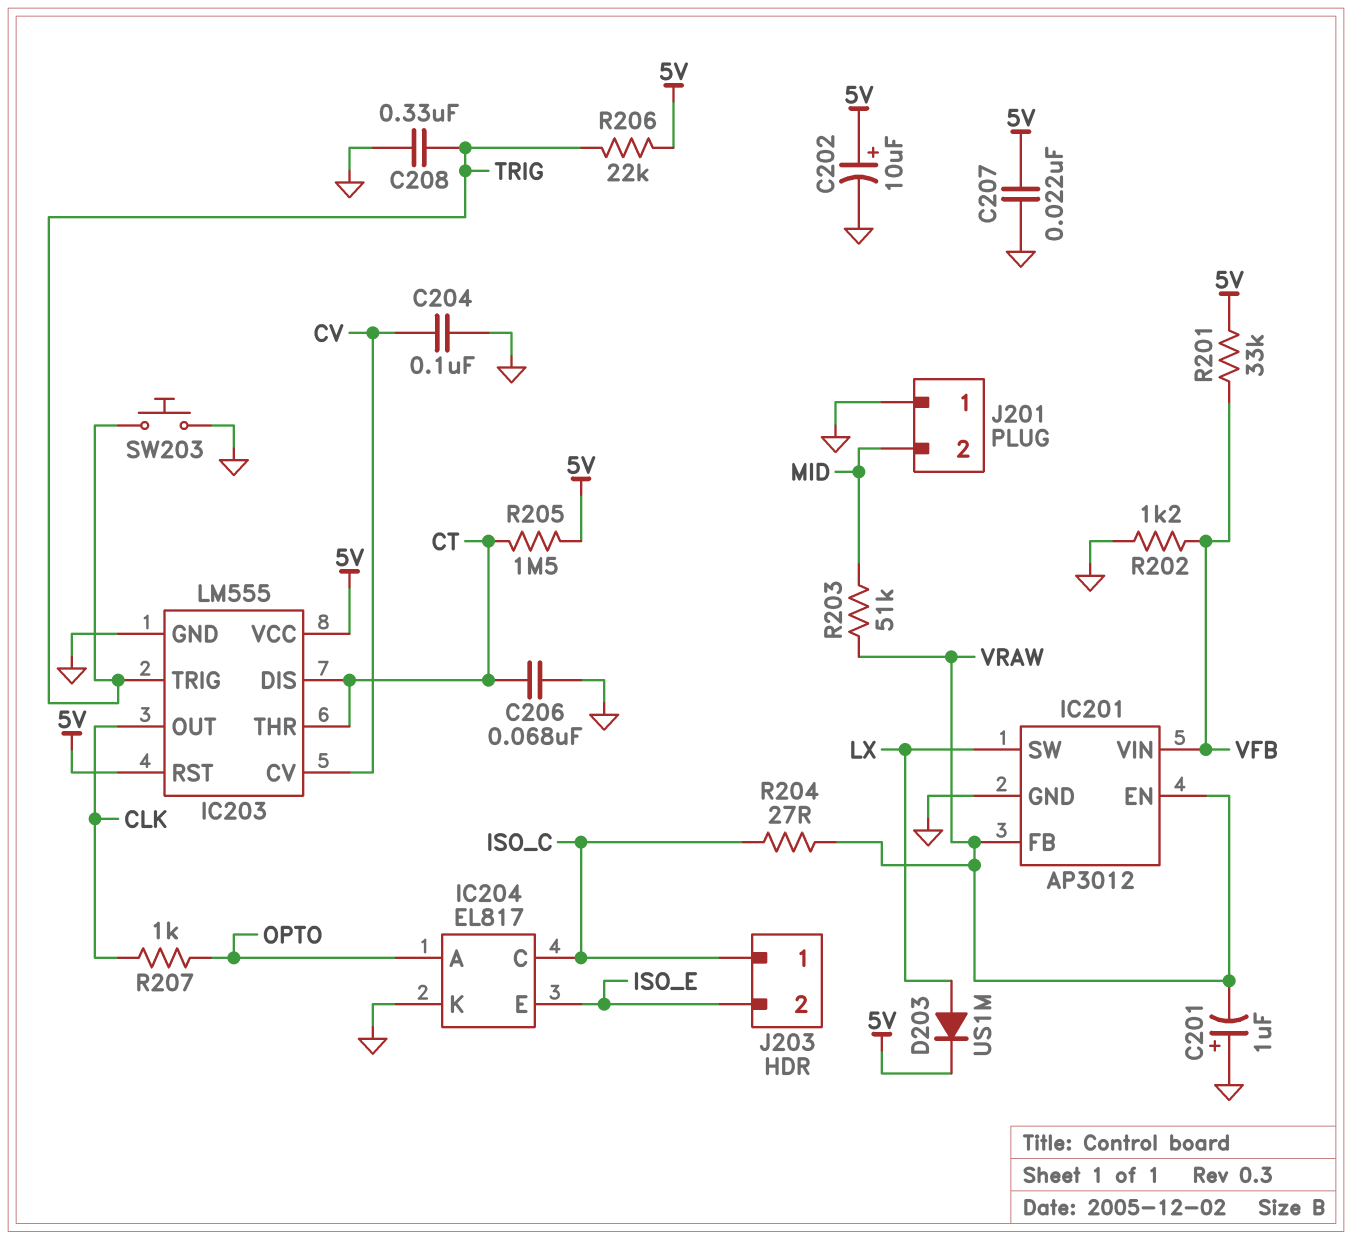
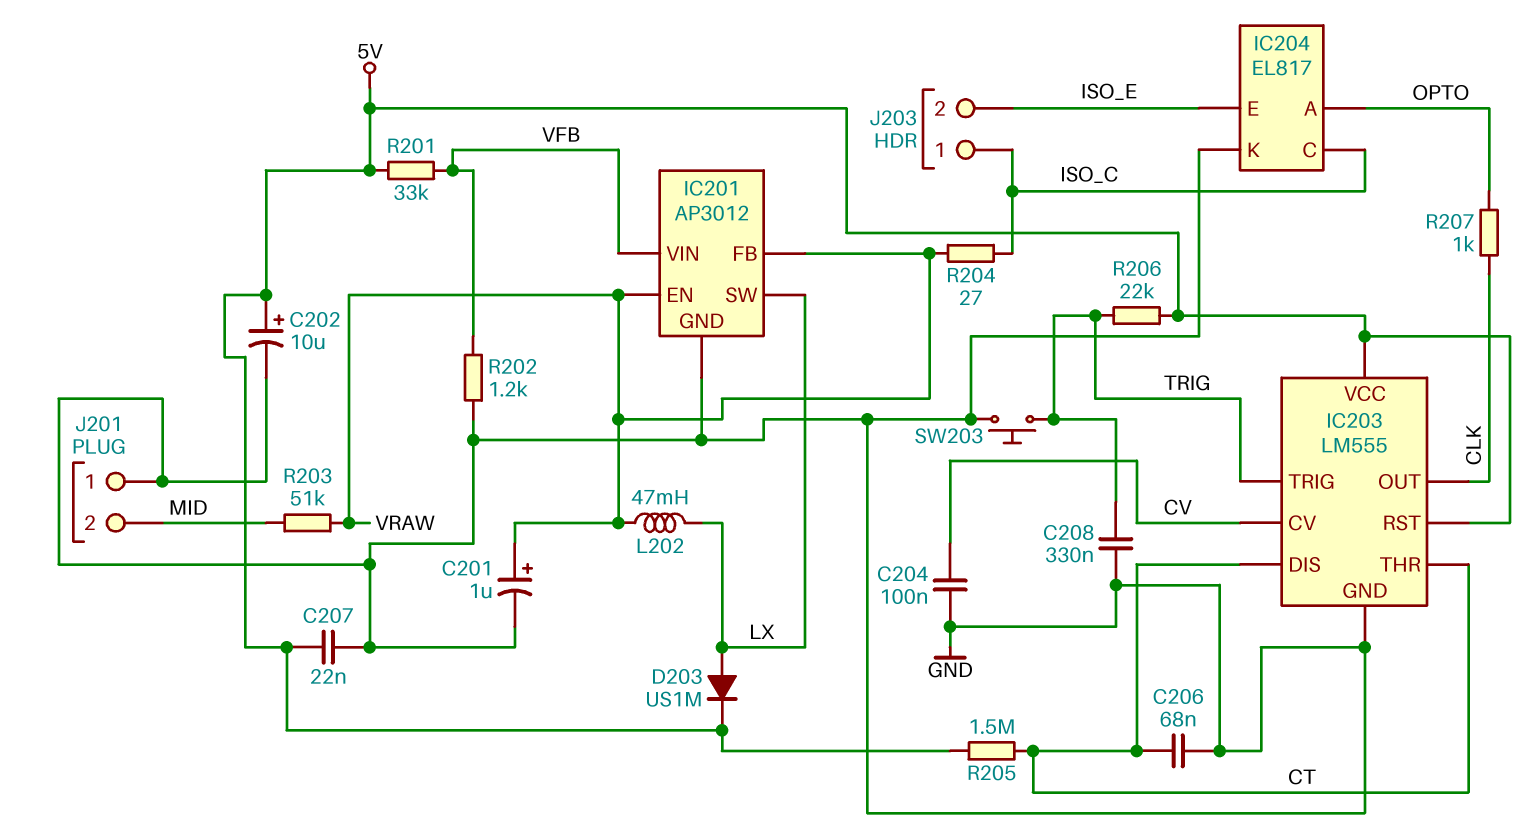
C201: 1uF (plus GND, minus VRAW) -> 1uF (plus VRAW, minus GND)
L202: none -> 47mH (LX, VRAW)

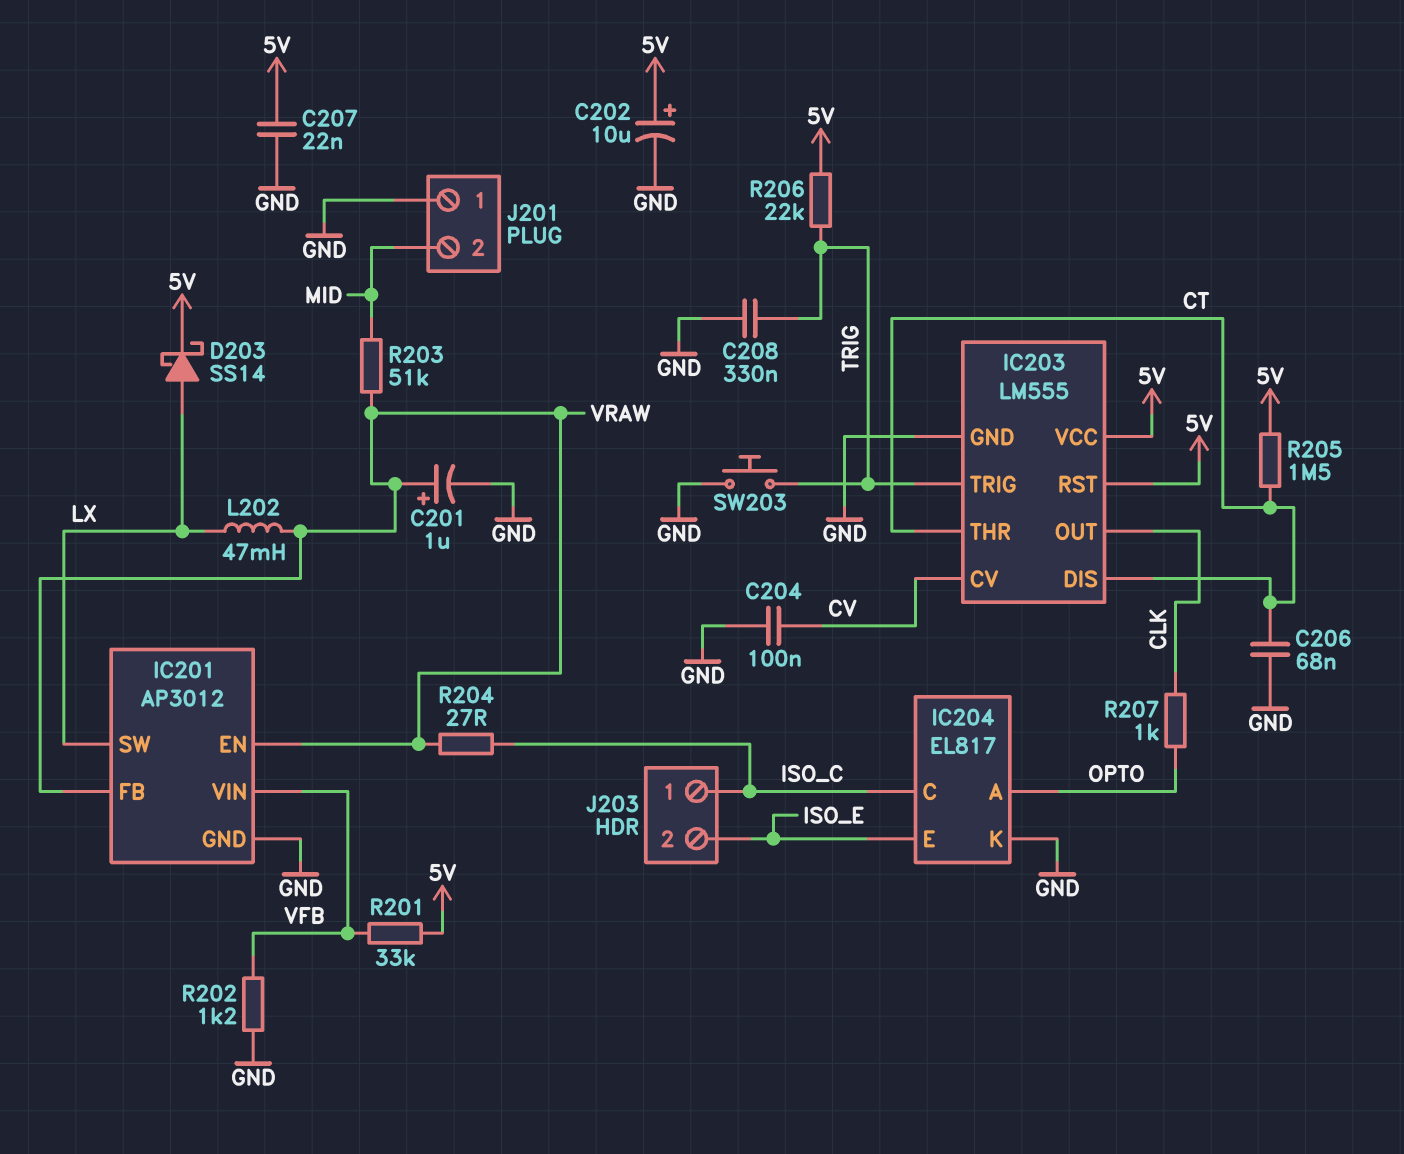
D203: diode US1M (A LX, K 5V) -> schottky SS14 (A LX, K 5V)

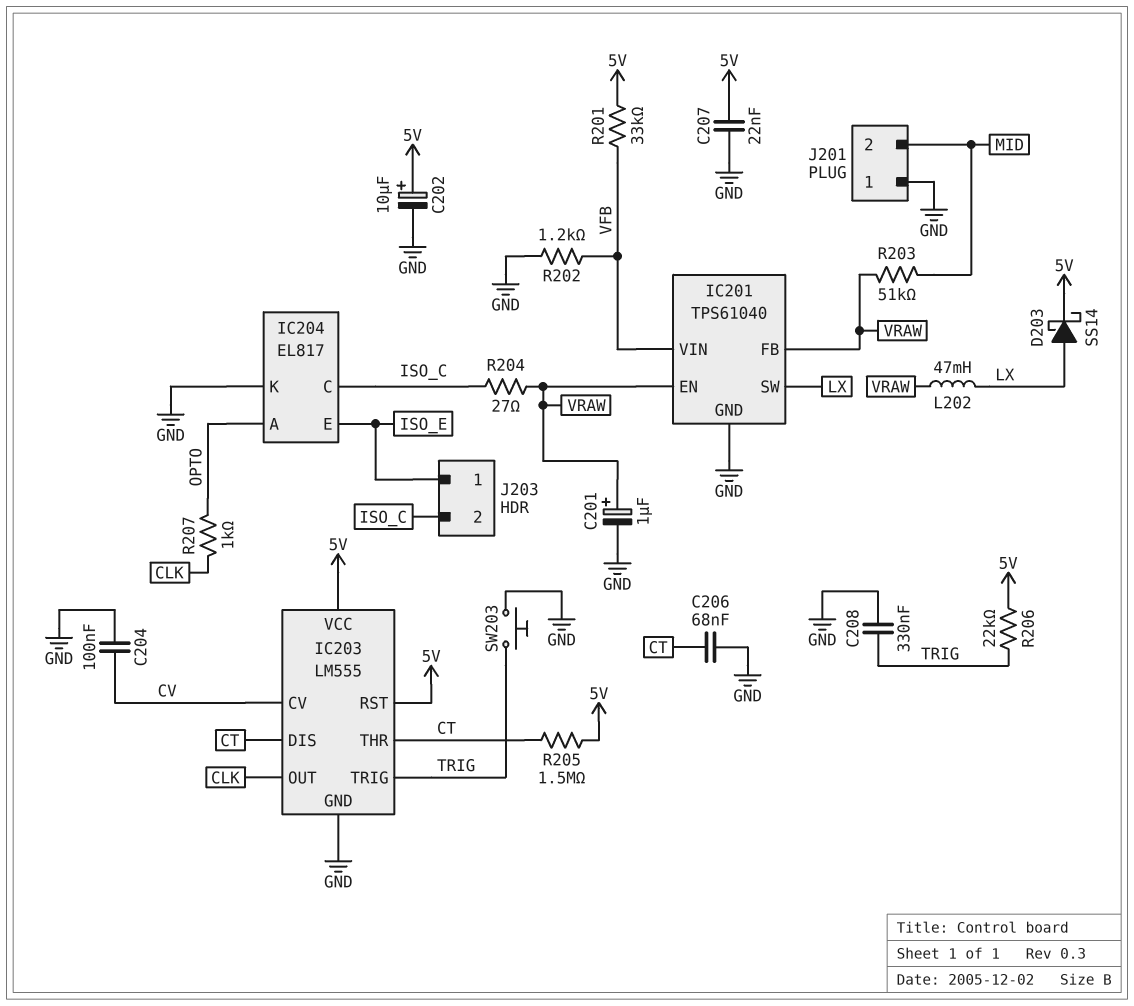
IC201: AP3012 -> TPS61040
J203 pin 1: ISO_C -> ISO_E
J203 pin 2: ISO_E -> ISO_C

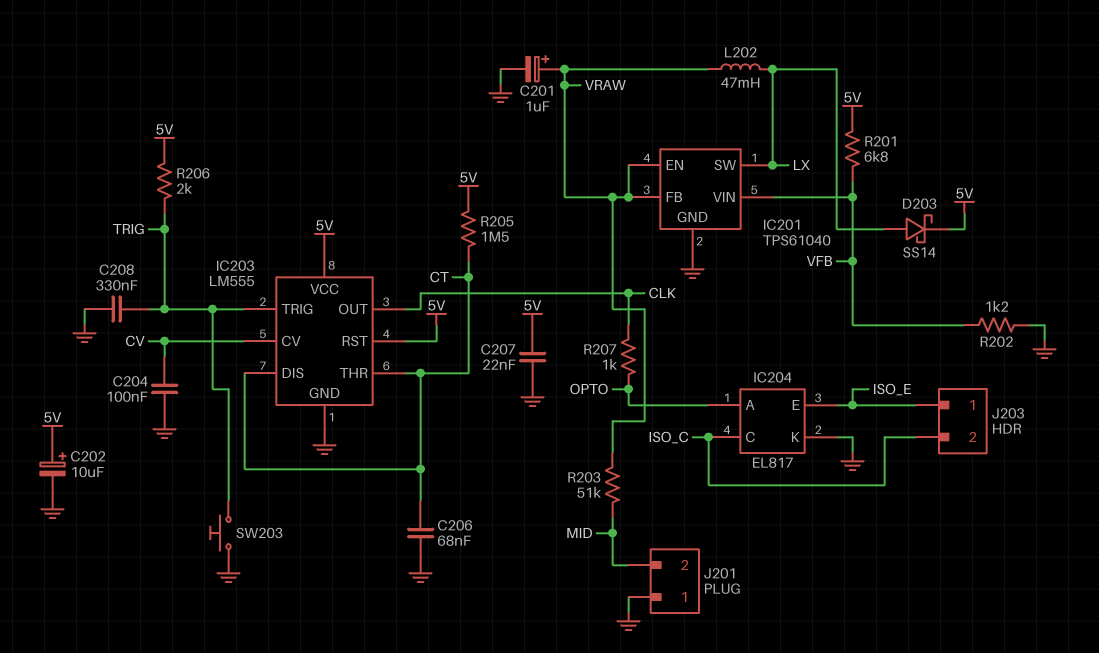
R201: 33k (5V, VFB) -> 6.8k (5V, VFB)
R204: 27 (ISO_C, VRAW) -> none
R206: 22k (5V, TRIG) -> 2k (5V, TRIG)

